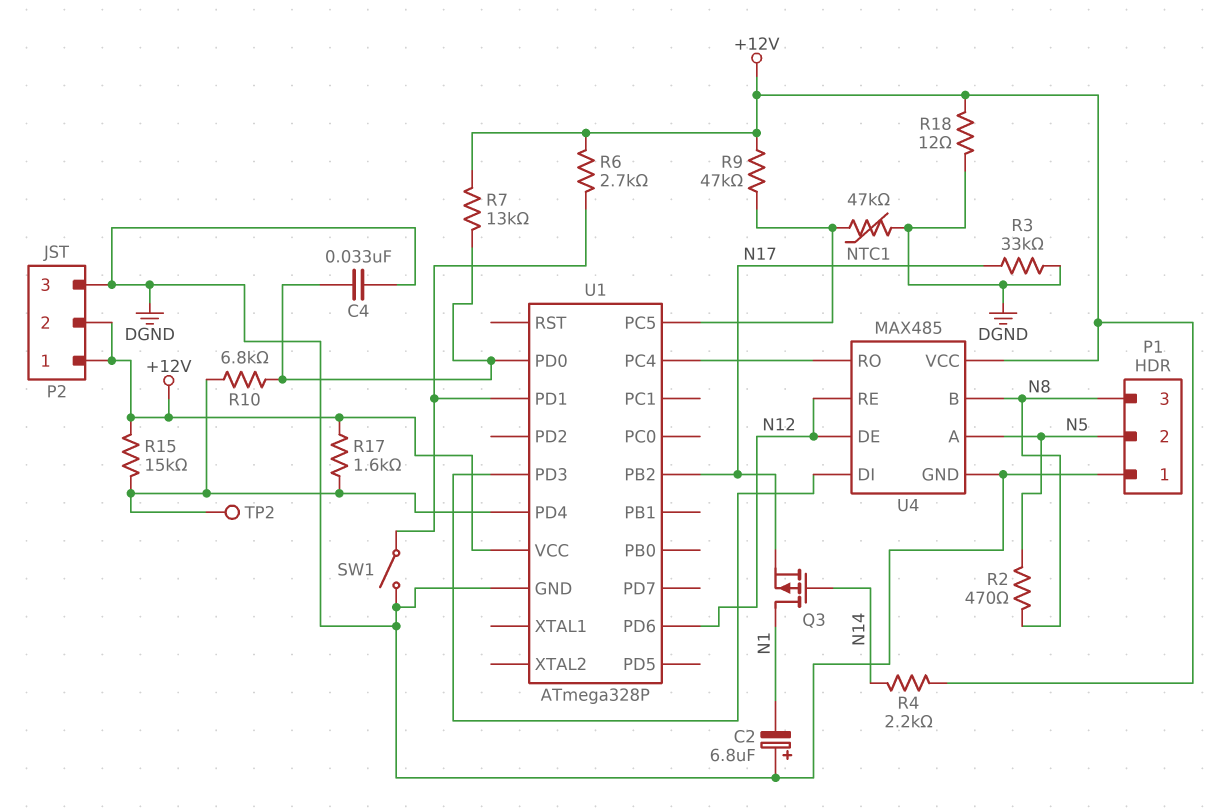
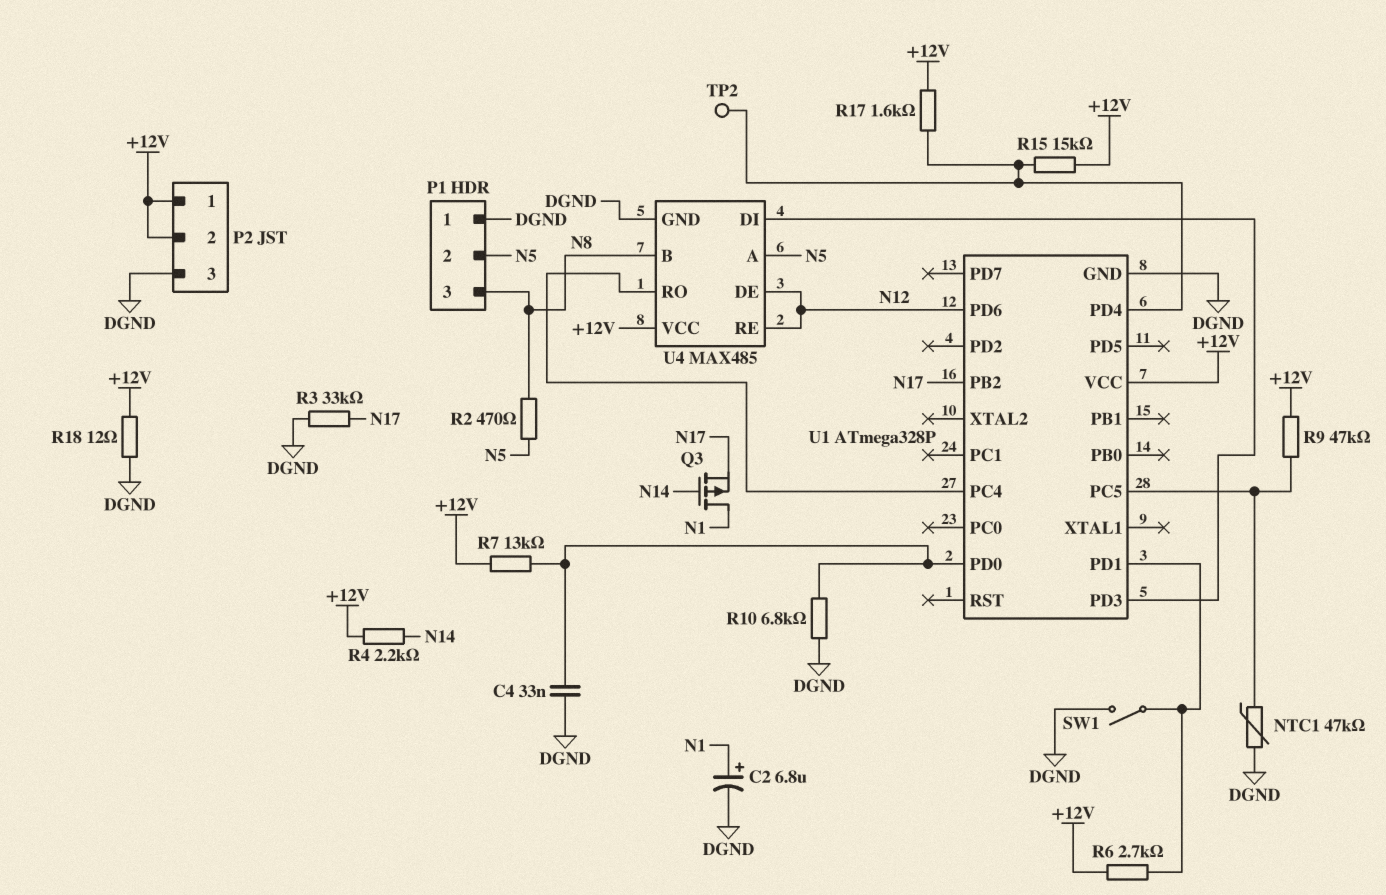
C2: 6.8uF (plus DGND, minus N1) -> 6.8uF (plus N1, minus DGND)
R10: 6.8k (U1/PD0, U1/PD4) -> 6.8k (DGND, U1/PD0)

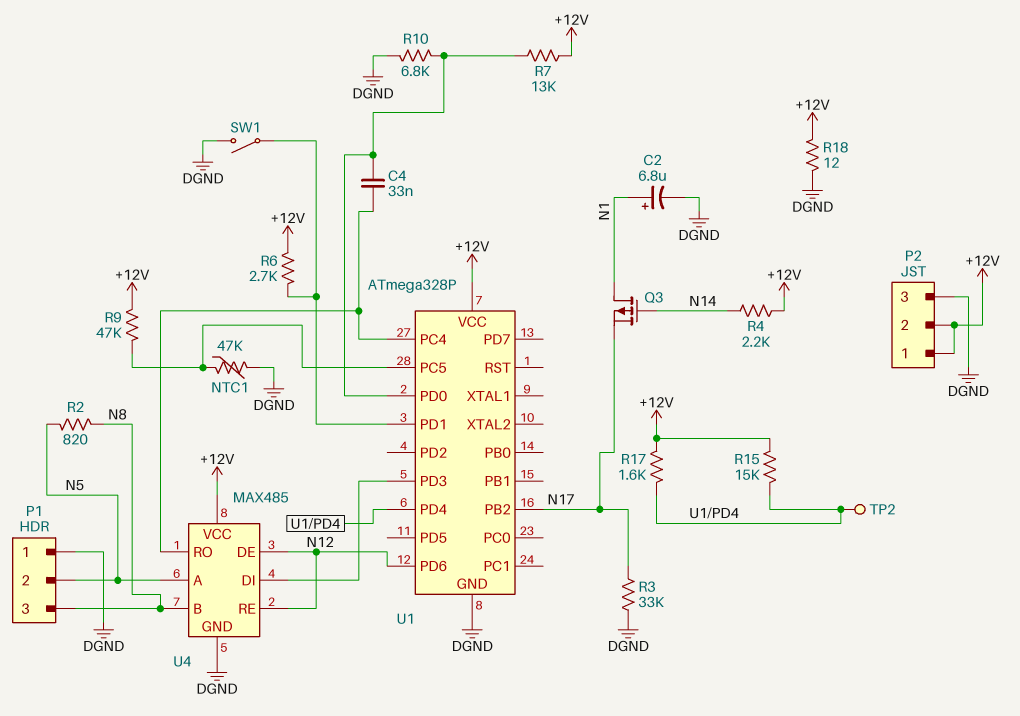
C4: 33nF (DGND, U1/PD0) -> 33nF (U1/PC4, U1/PD0)
R2: 470 (N5, N8) -> 820 (N5, N8)

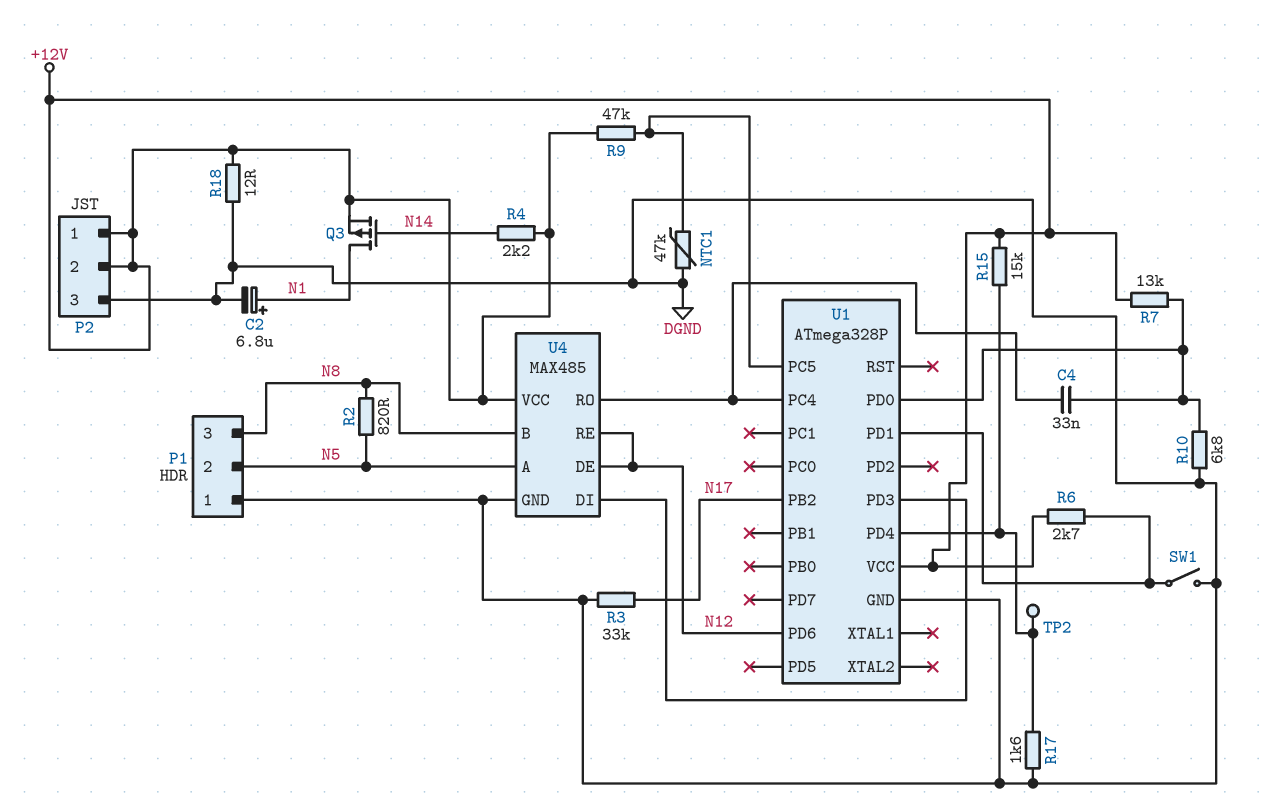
Q3: PMOS (G N14, D N1, S N17) -> PMOS (G N14, D N1, S +12V)
R17: 1.6k (+12V, U1/PD4) -> 1.6k (DGND, U1/PD4)

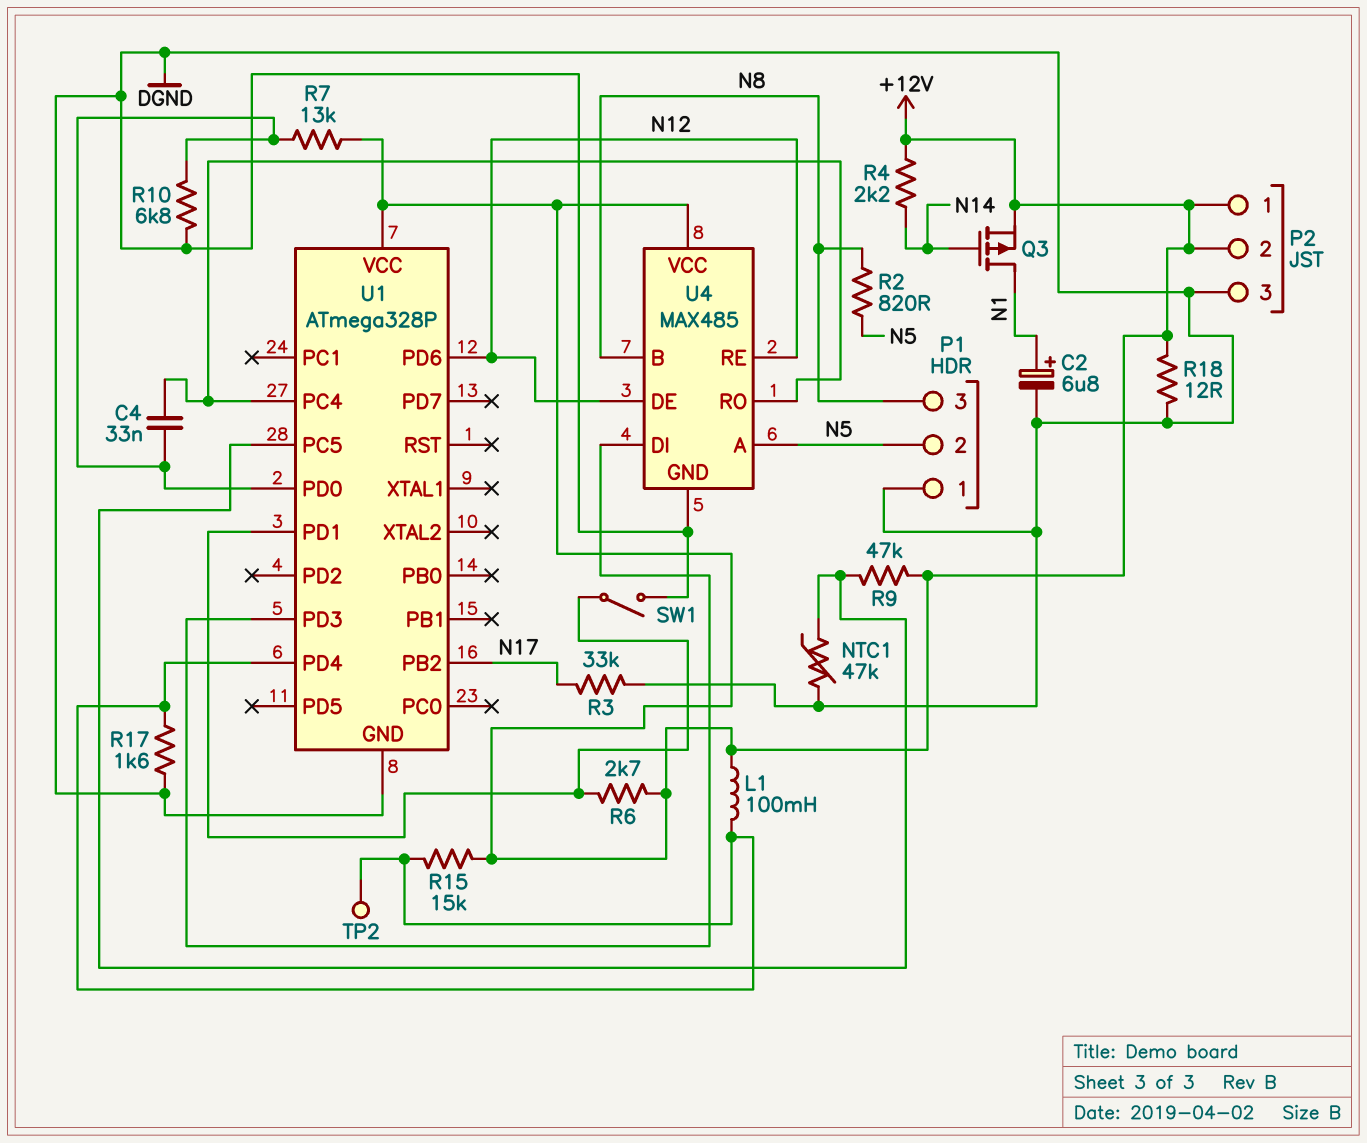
L1: none -> 100mH (+12V, U1/PD4)

